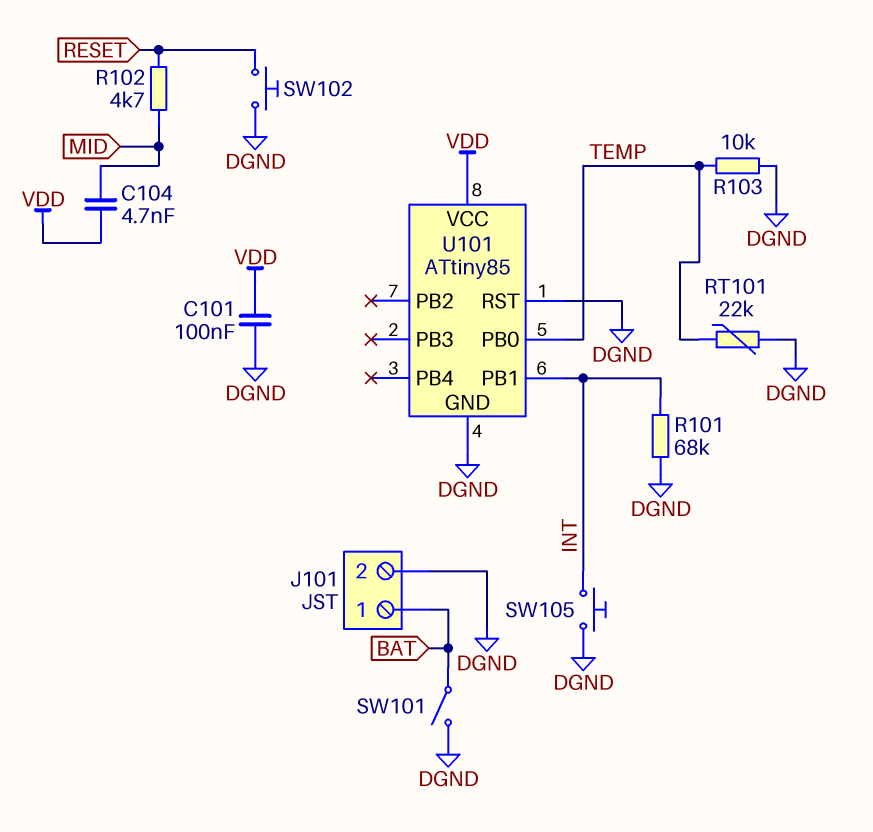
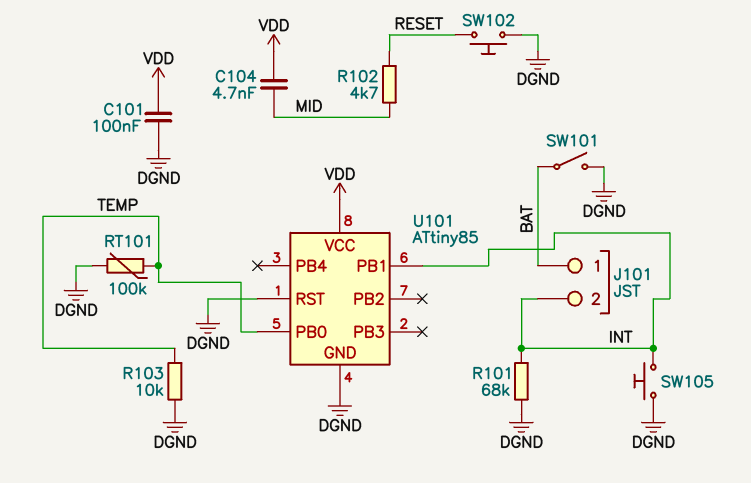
J101 pin 2: DGND -> INT
RT101: 22k (DGND, TEMP) -> 100k (DGND, TEMP)

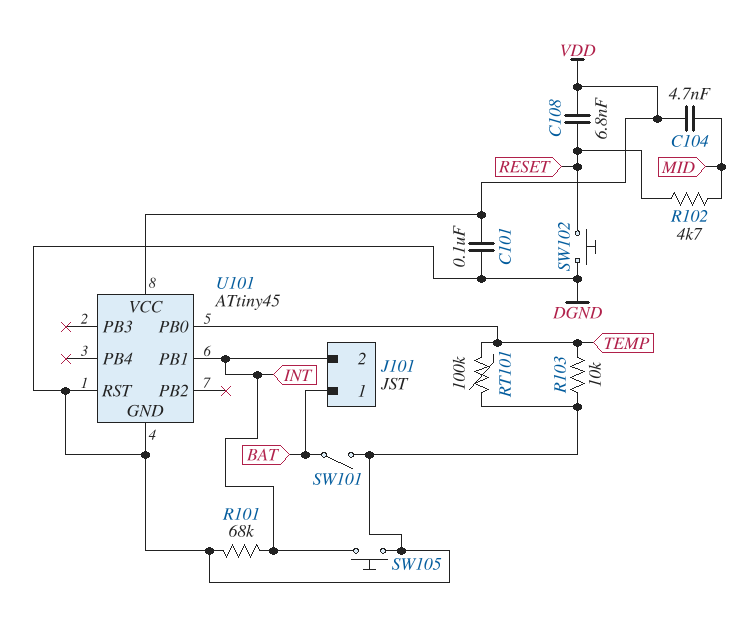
C108: none -> 6.8nF (RESET, VDD)
U101: ATtiny85 -> ATtiny45

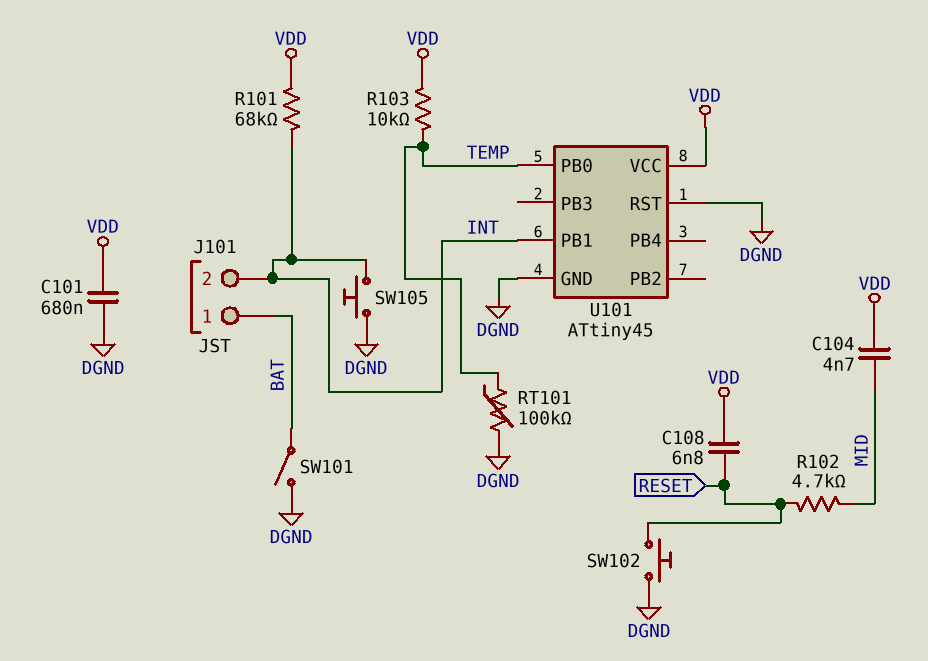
C101: 100nF (DGND, VDD) -> 680nF (DGND, VDD)
R101: 68k (DGND, INT) -> 68k (INT, VDD)
R103: 10k (DGND, TEMP) -> 10k (TEMP, VDD)

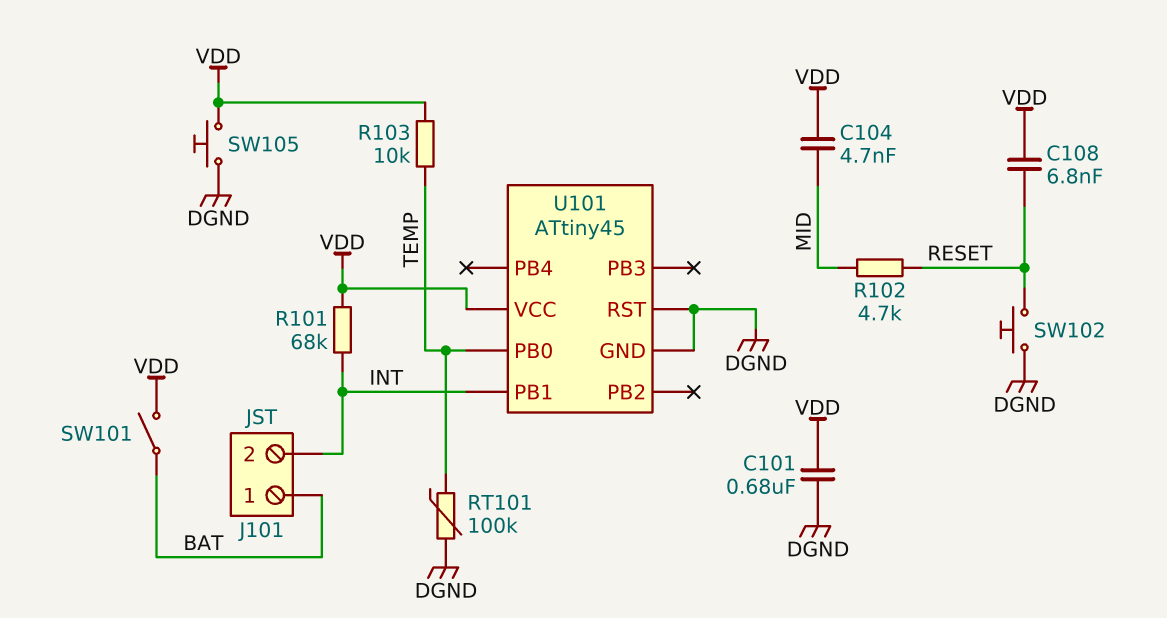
SW101: switch (BAT, DGND) -> switch (BAT, VDD)
SW105: button (DGND, INT) -> button (DGND, VDD)

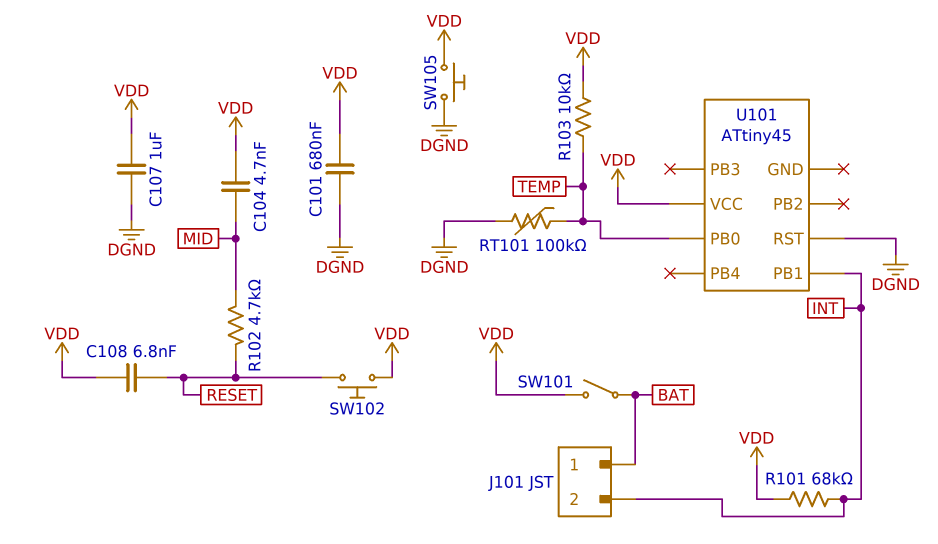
C107: none -> 1uF (DGND, VDD)
SW102: button (DGND, RESET) -> button (RESET, VDD)
U101 pin GND: DGND -> none

